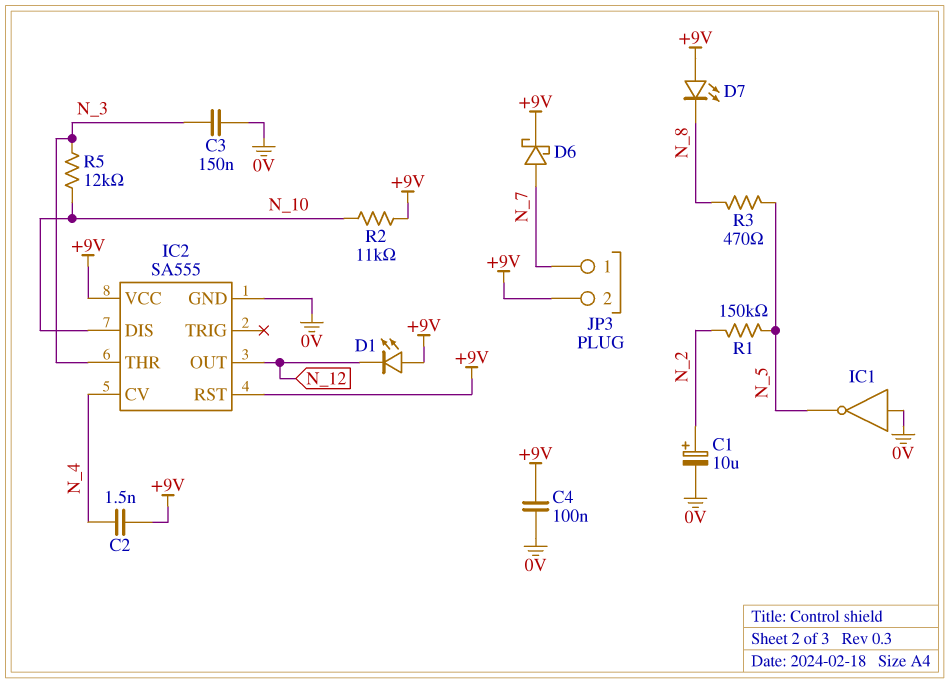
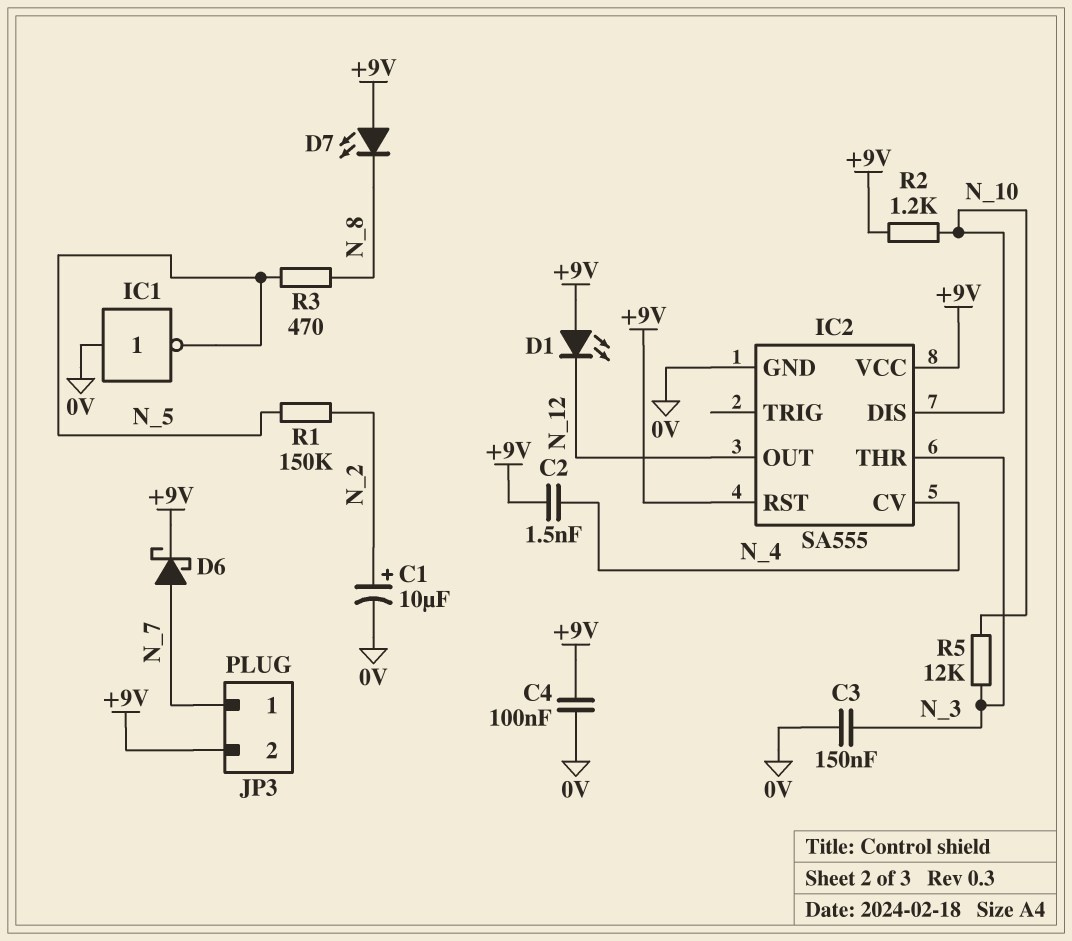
R2: 11k (+9V, N_10) -> 1.2k (+9V, N_10)

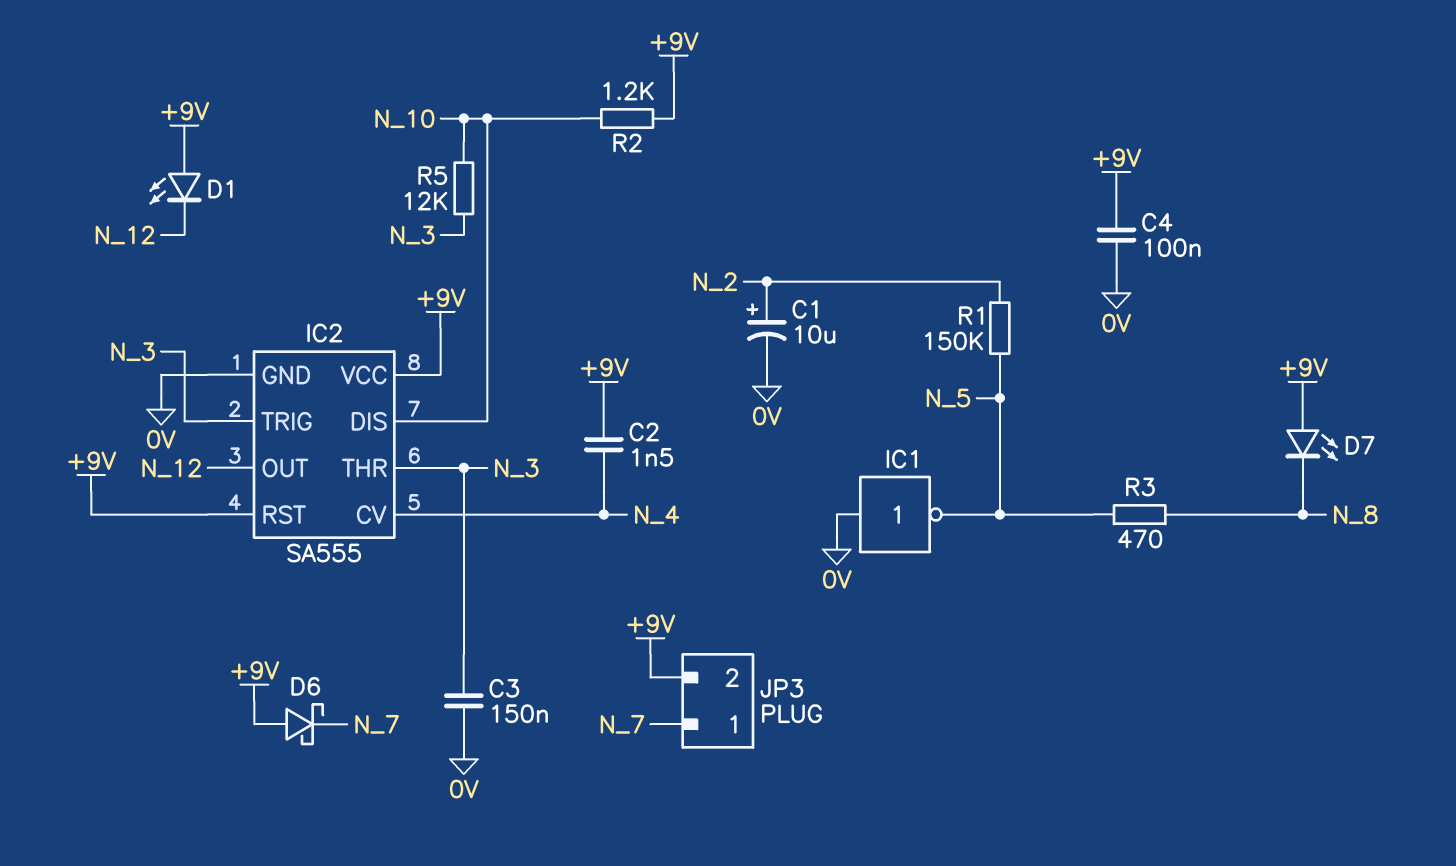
D6: schottky (A N_7, K +9V) -> schottky (A +9V, K N_7)
IC2 pin TRIG: none -> N_3

